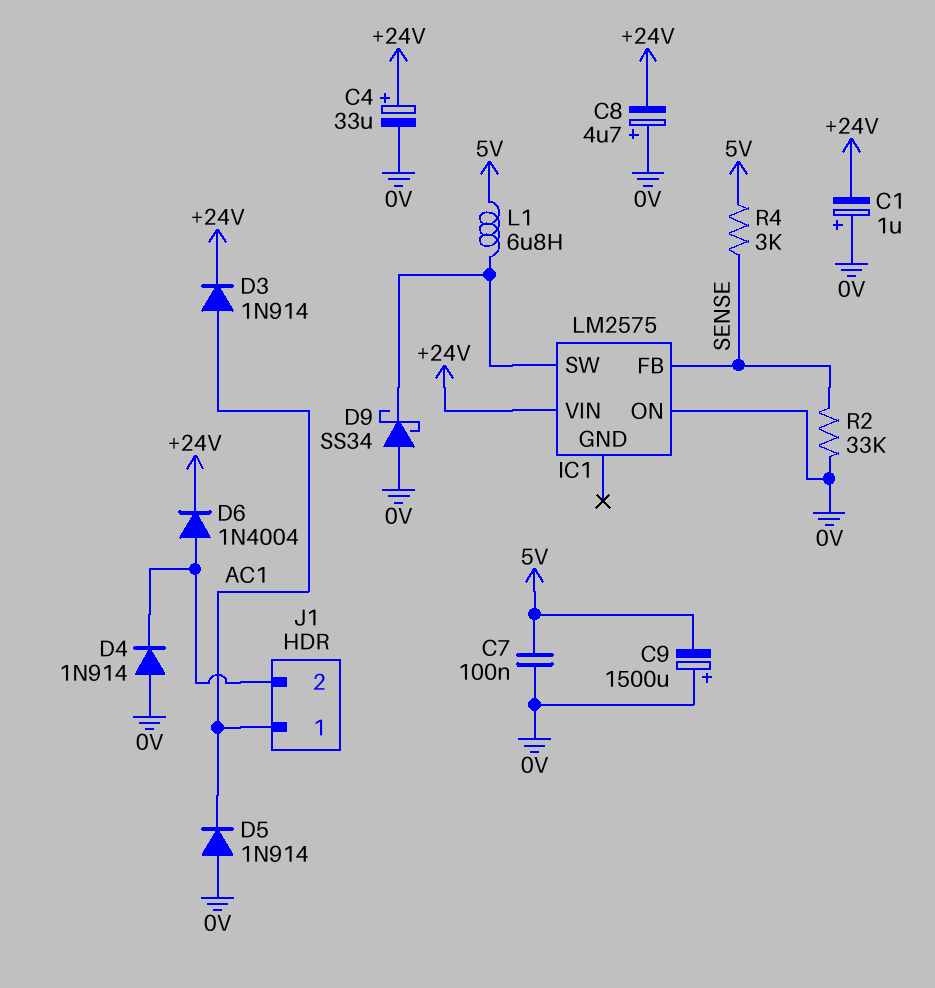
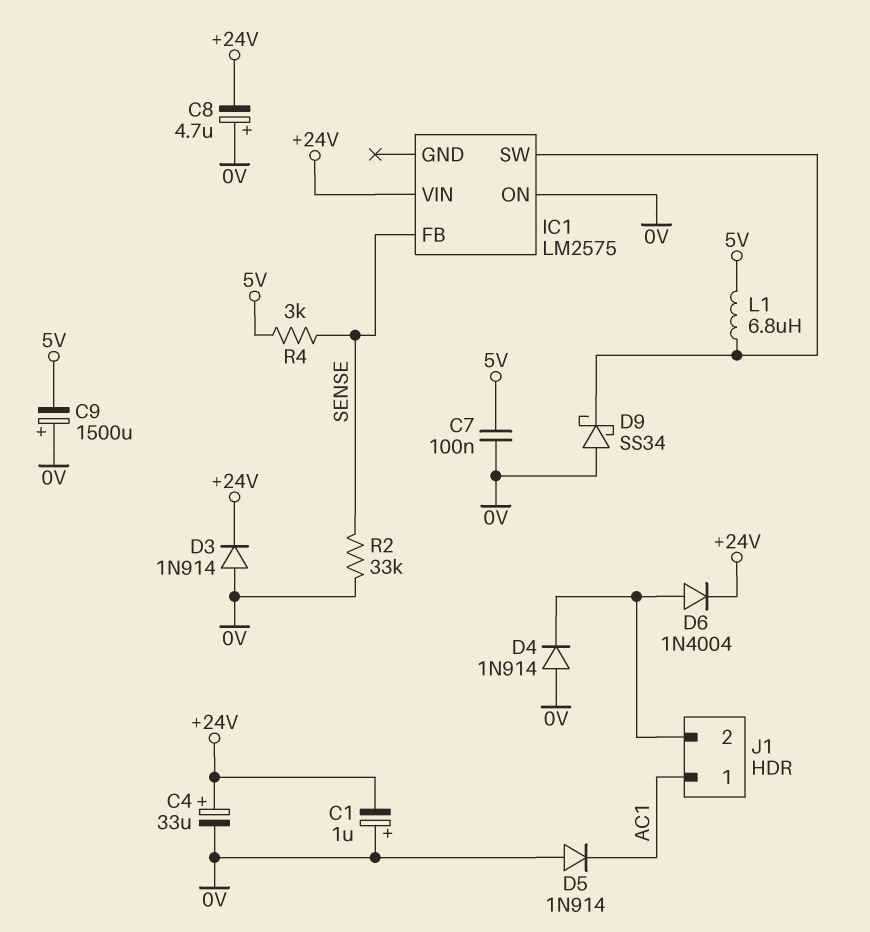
D3: diode 1N914 (A AC1, K +24V) -> diode 1N914 (A 0V, K +24V)

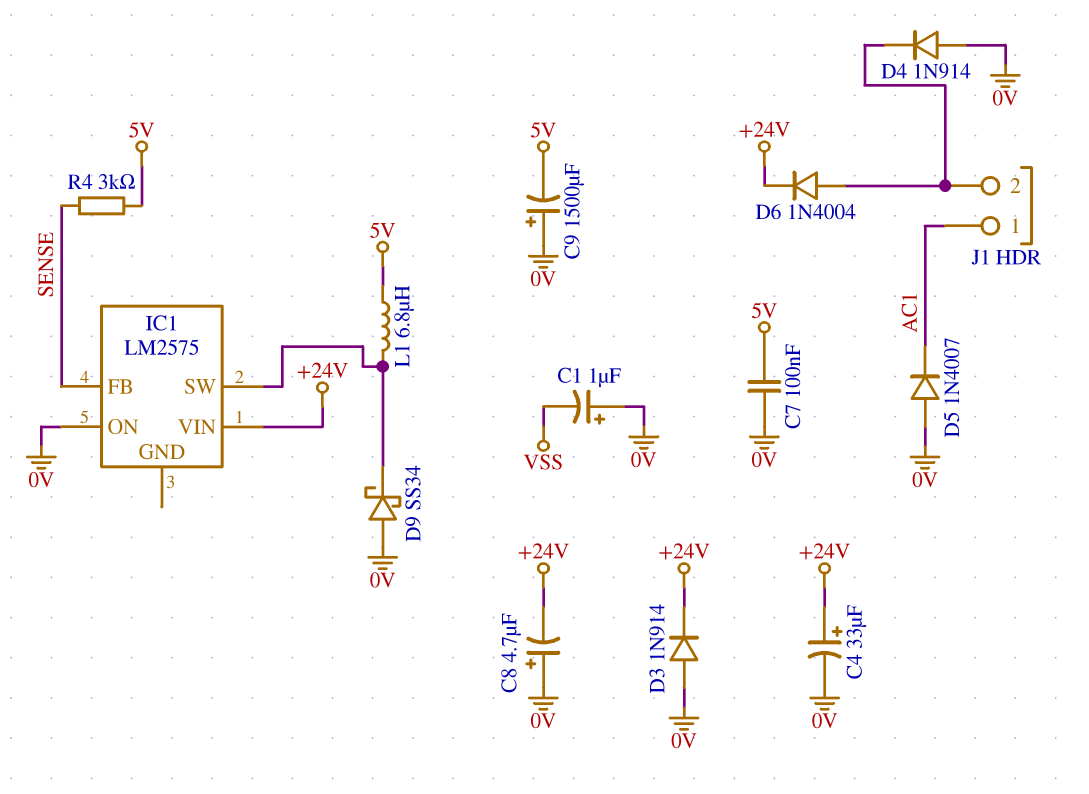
C1: 1uF (plus 0V, minus +24V) -> 1uF (plus 0V, minus VSS)
D5: diode 1N914 (A 0V, K AC1) -> diode 1N4007 (A 0V, K AC1)
R2: 33k (0V, SENSE) -> none

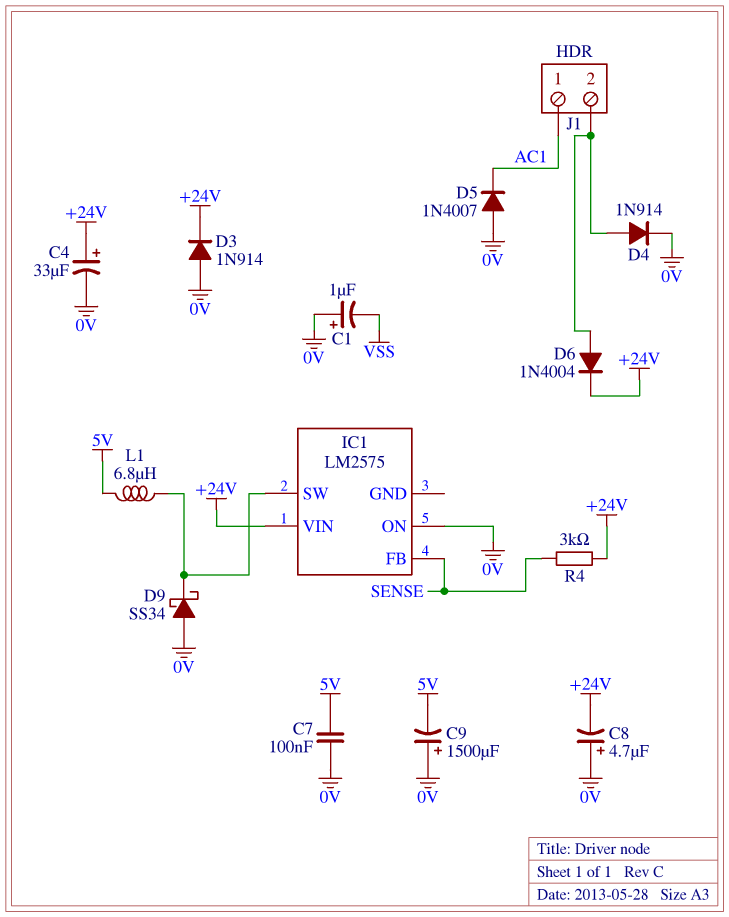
D4: diode 1N914 (A 0V, K J1/2) -> diode 1N914 (A J1/2, K 0V)
R4: 3k (5V, SENSE) -> 3k (+24V, SENSE)

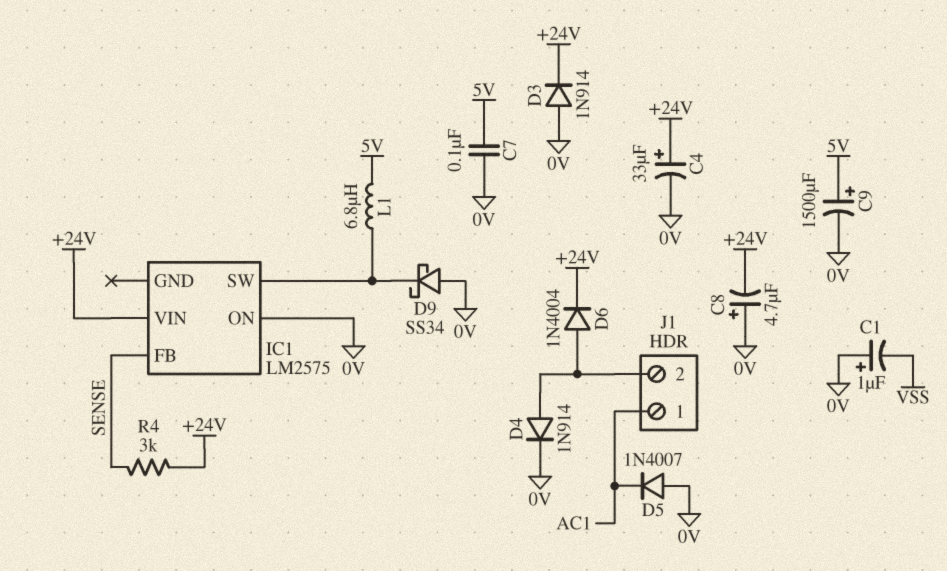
C9: 1500uF (plus 0V, minus 5V) -> 1500uF (plus 5V, minus 0V)

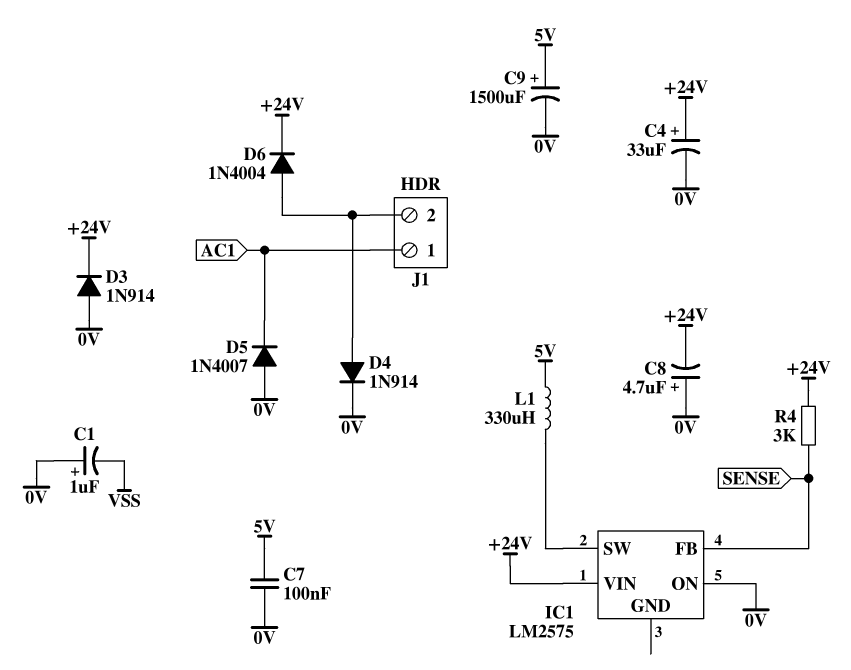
D9: schottky SS34 (A 0V, K IC1/SW) -> none
L1: 6.8uH (5V, IC1/SW) -> 330uH (5V, IC1/SW)

